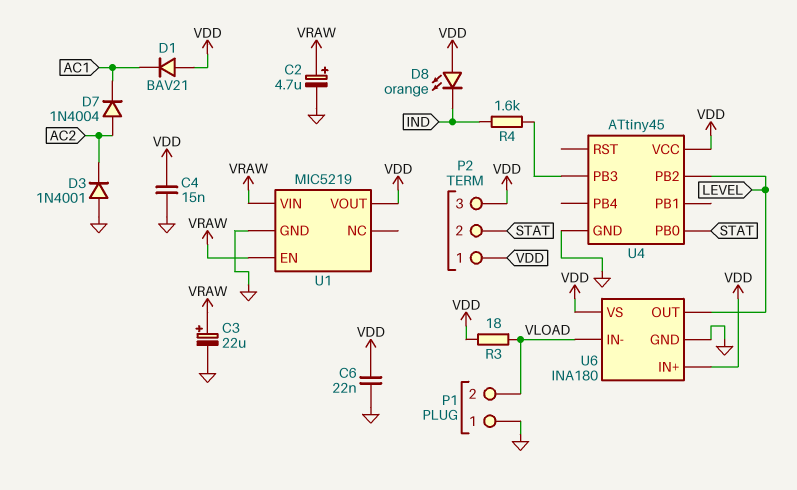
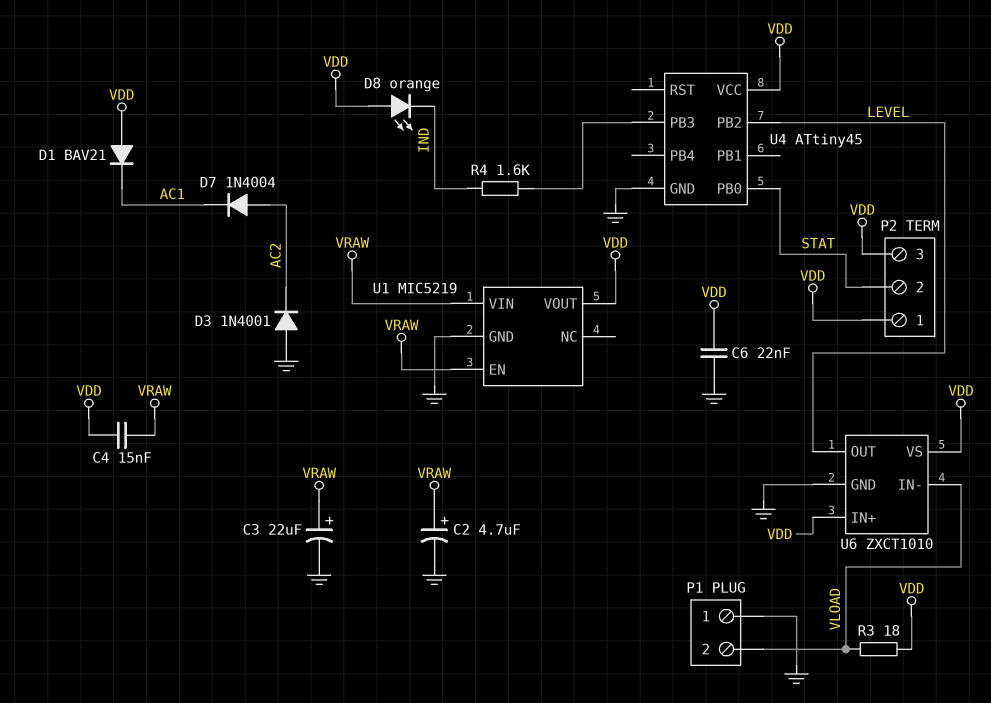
C4: 15nF (GND, VDD) -> 15nF (VDD, VRAW)
U6: INA180 -> ZXCT1010

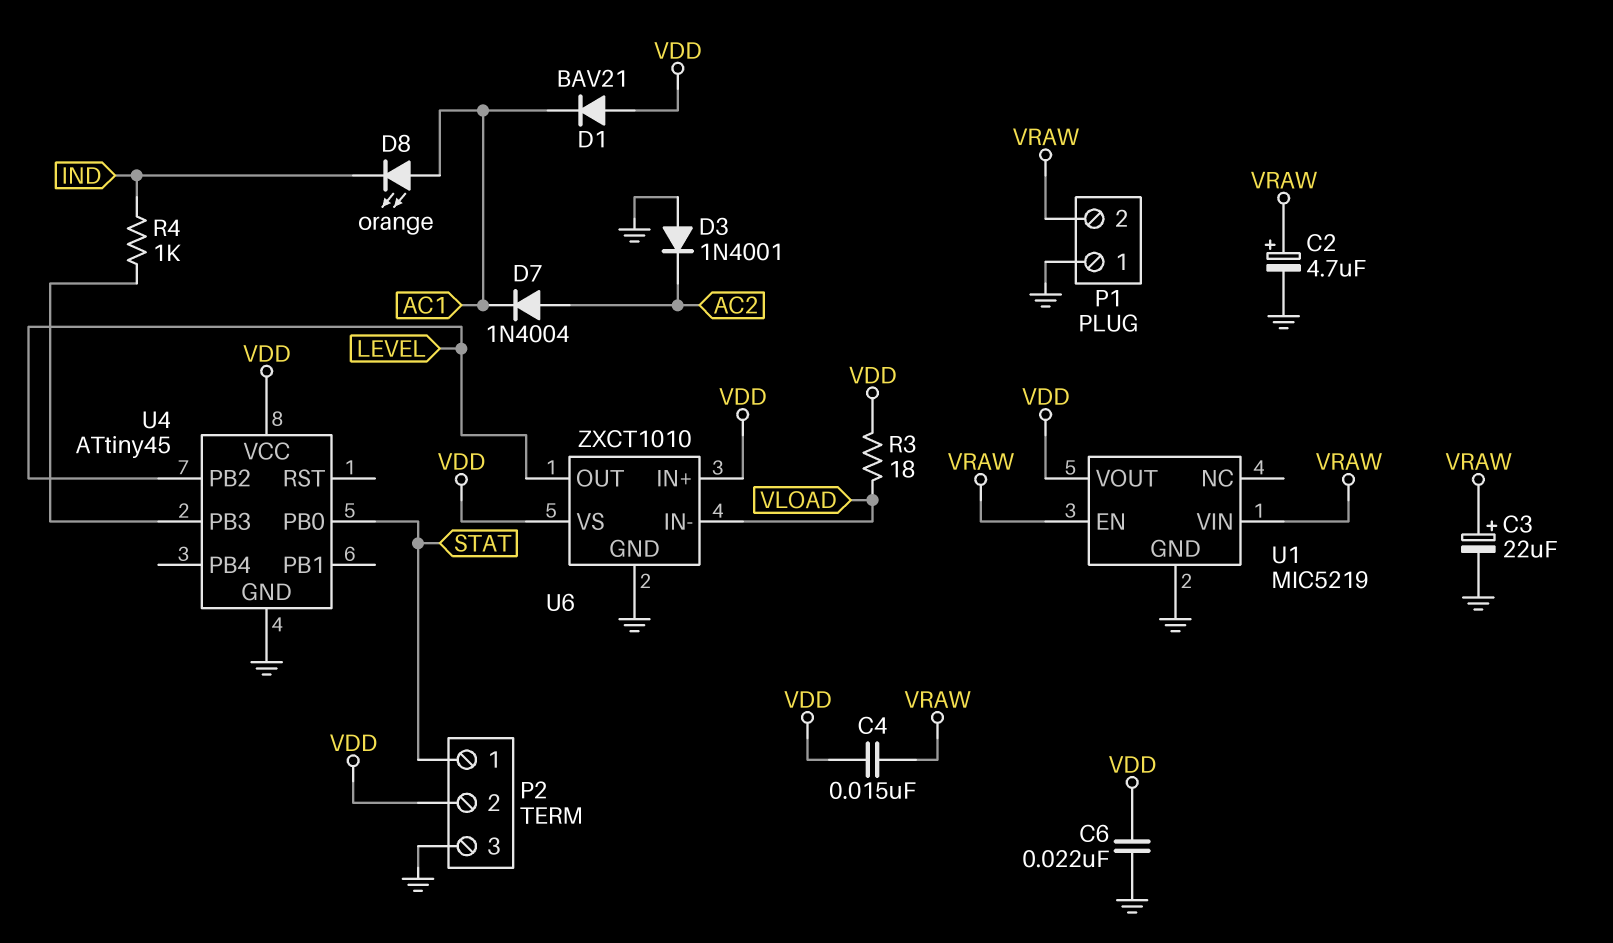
D8: LED orange (A VDD, K IND) -> LED orange (A AC1, K IND)
P1 pin 2: VLOAD -> VRAW
P2 pin 1: VDD -> STAT
P2 pin 2: STAT -> VDD
P2 pin 3: VDD -> GND
R4: 1.6k (IND, U4/PB3) -> 1k (IND, U4/PB3)

